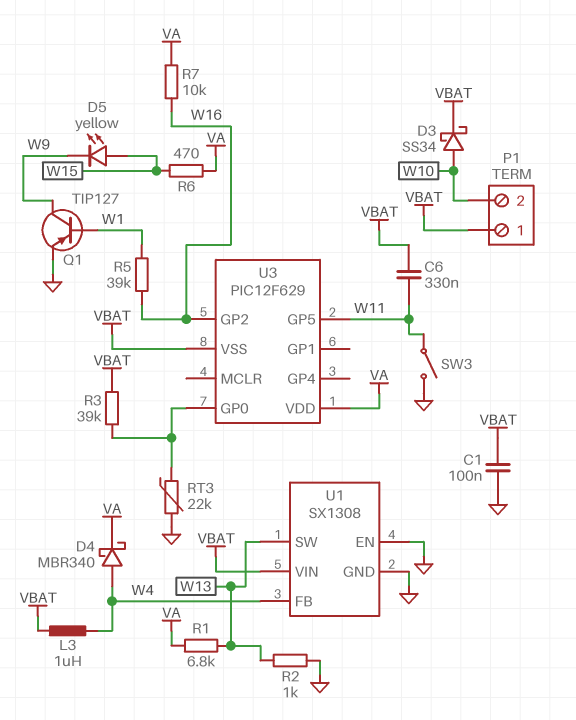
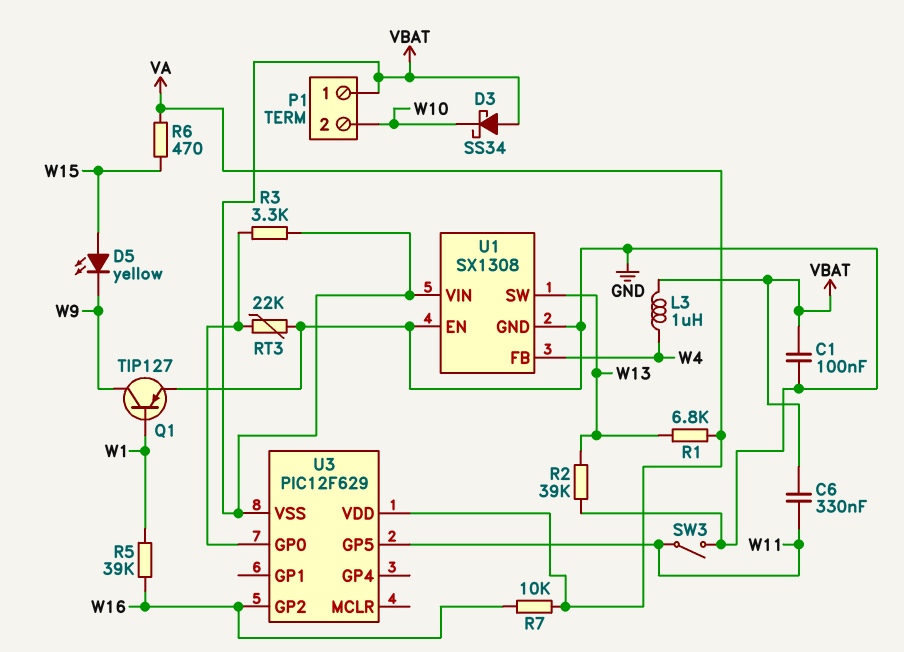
D3: schottky SS34 (A W10, K VBAT) -> schottky SS34 (A VBAT, K W10)
D4: schottky MBR340 (A W4, K VA) -> none
R2: 1k (GND, W13) -> 39k (GND, W13)
R3: 39k (U3/GP0, VBAT) -> 3.3k (U3/GP0, VBAT)

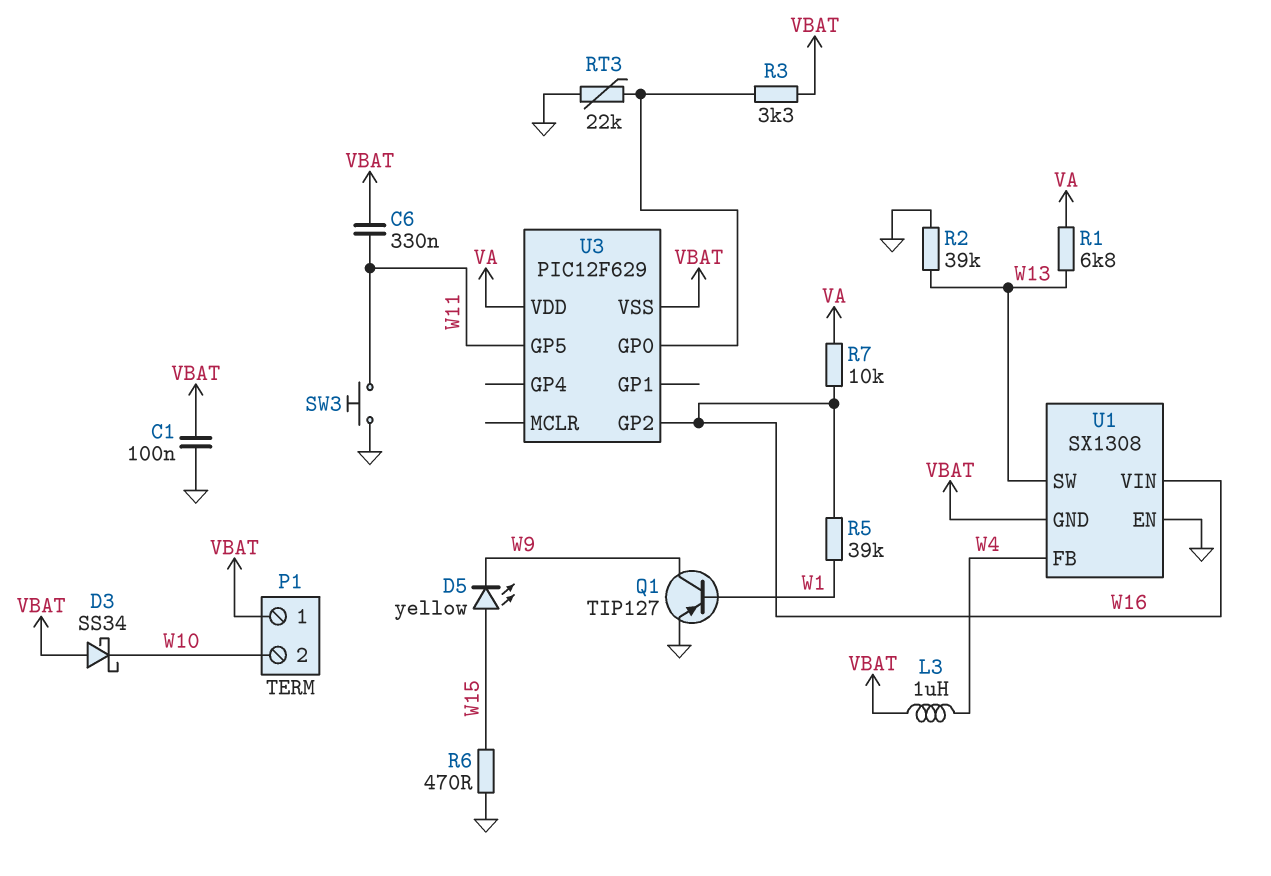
R6: 470 (VA, W15) -> 470 (GND, W15)
SW3: switch (GND, W11) -> button (GND, W11)
U1 pin GND: GND -> VBAT
U1 pin VIN: VBAT -> W16

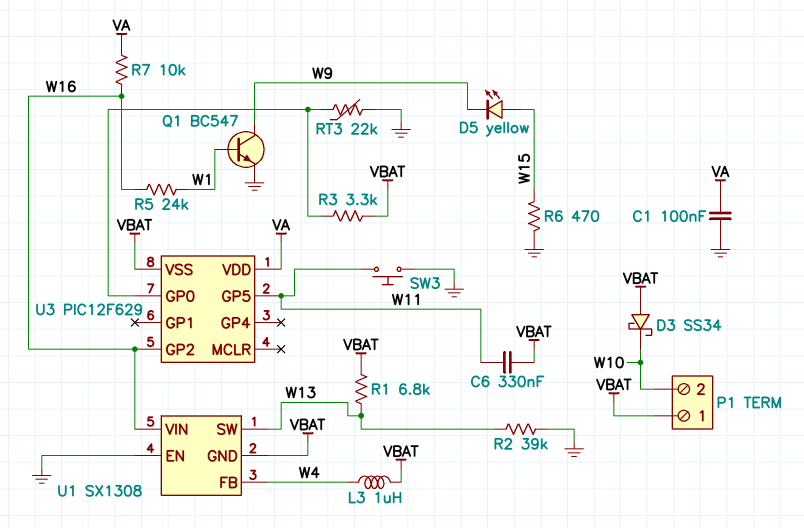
C1: 100nF (GND, VBAT) -> 100nF (GND, VA)
Q1: PNP TIP127 (B W1, C W9, E GND) -> NPN BC547 (B W1, C W9, E GND)
R1: 6.8k (VA, W13) -> 6.8k (VBAT, W13)
R5: 39k (W1, W16) -> 24k (W1, W16)

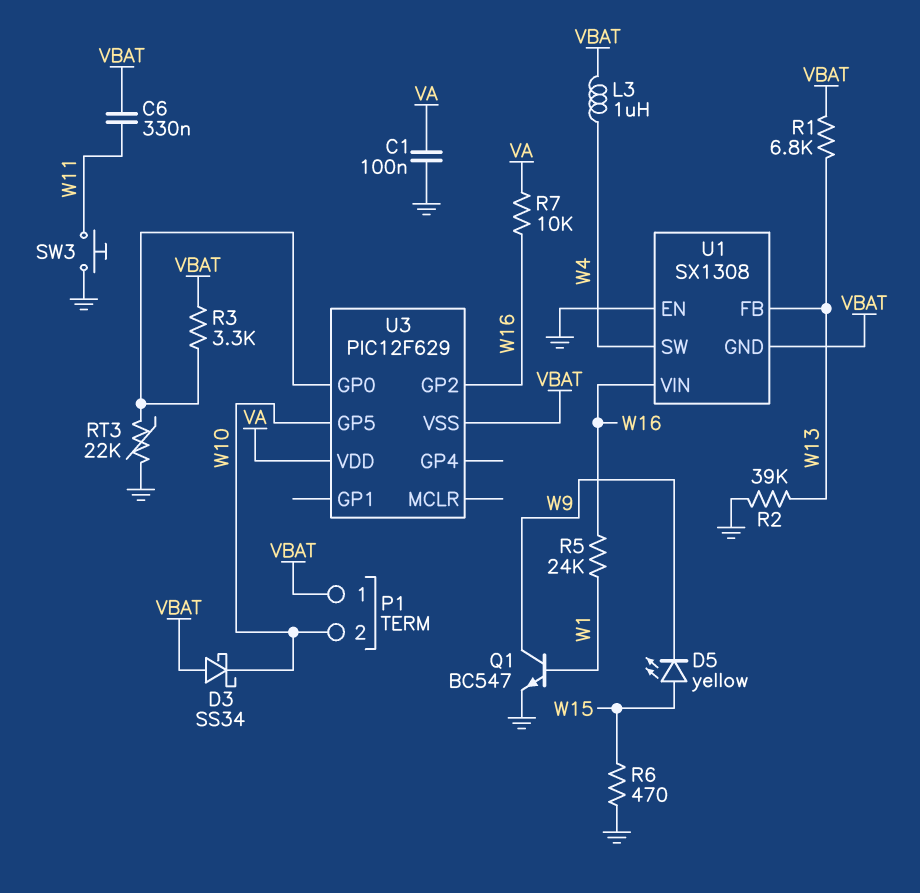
U1 pin FB: W4 -> W13
U1 pin SW: W13 -> W4
U3 pin GP5: W11 -> W10

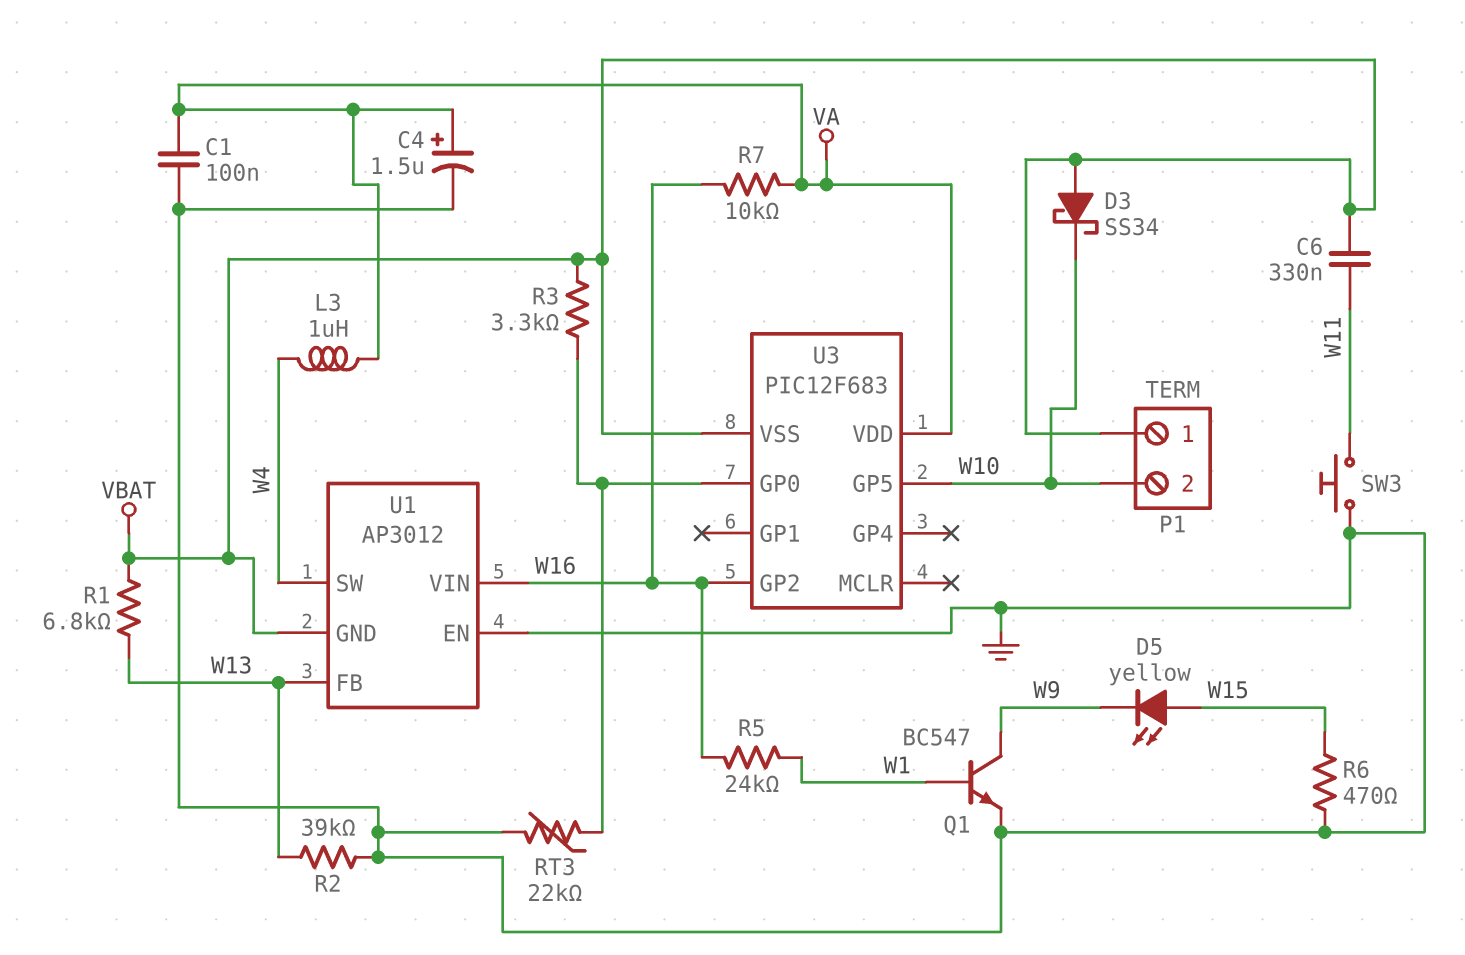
C4: none -> 1.5uF (plus VA, minus GND)
L3: 1uH (VBAT, W4) -> 1uH (VA, W4)
U1: SX1308 -> AP3012
U3: PIC12F629 -> PIC12F683

